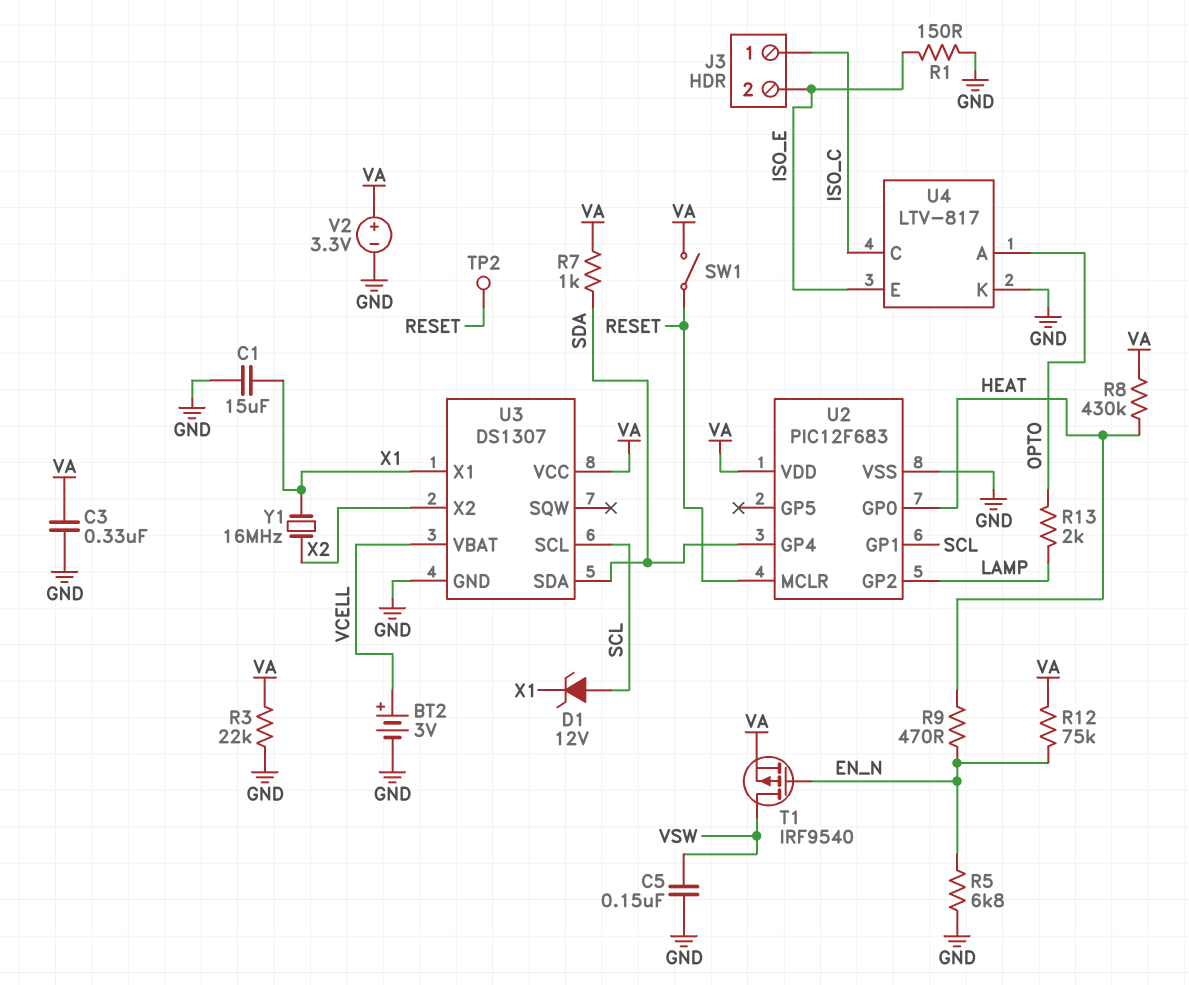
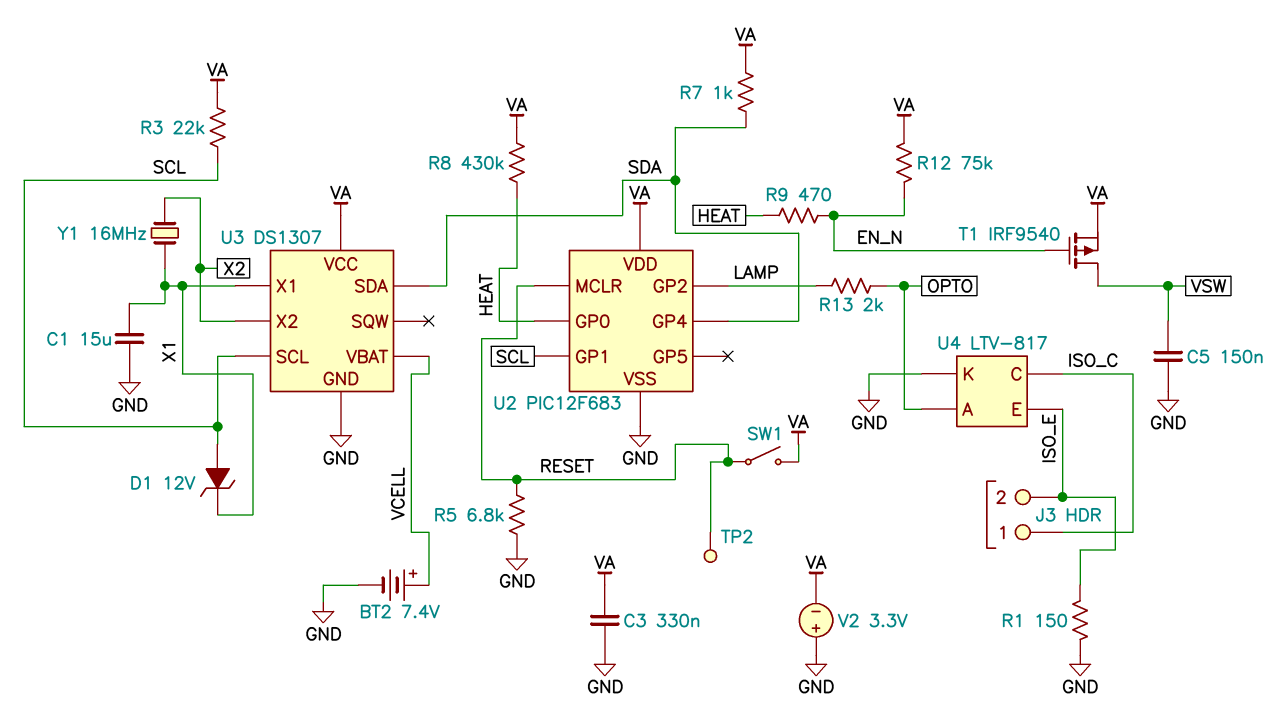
BT2: 3V (plus VCELL, minus GND) -> 7.4V (plus VCELL, minus GND)
R3: 22k (GND, VA) -> 22k (SCL, VA)
R5: 6.8k (EN_N, GND) -> 6.8k (GND, RESET)
V2: 3.3V (plus VA, minus GND) -> 3.3V (plus GND, minus VA)

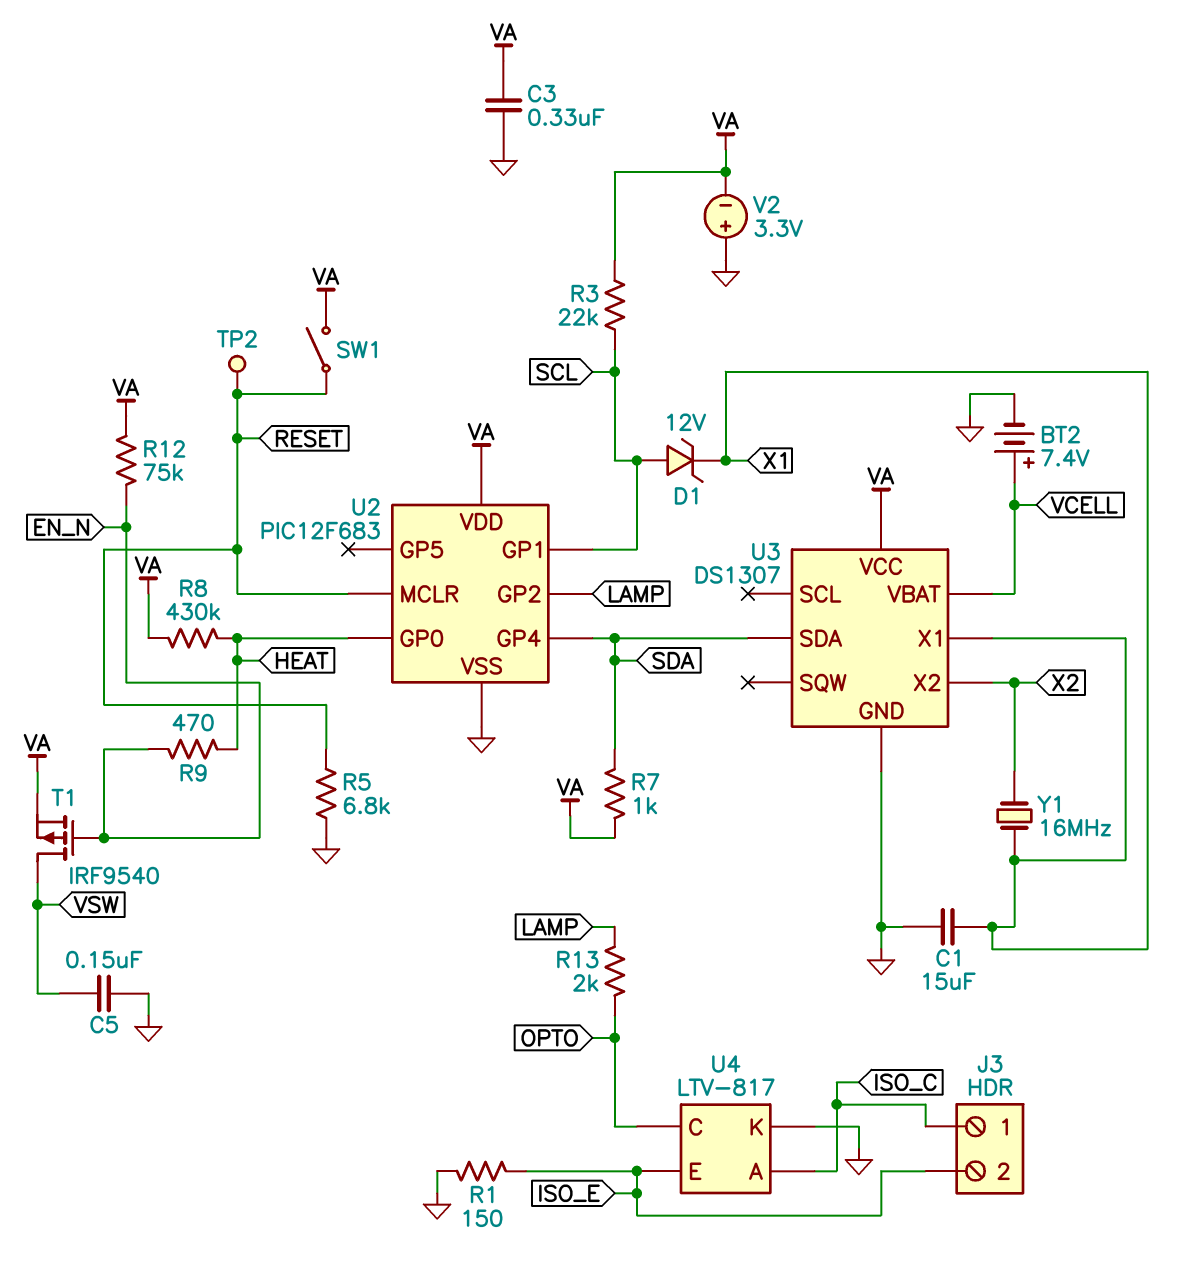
U3 pin SCL: SCL -> none
U4 pin A: OPTO -> ISO_C
U4 pin C: ISO_C -> OPTO

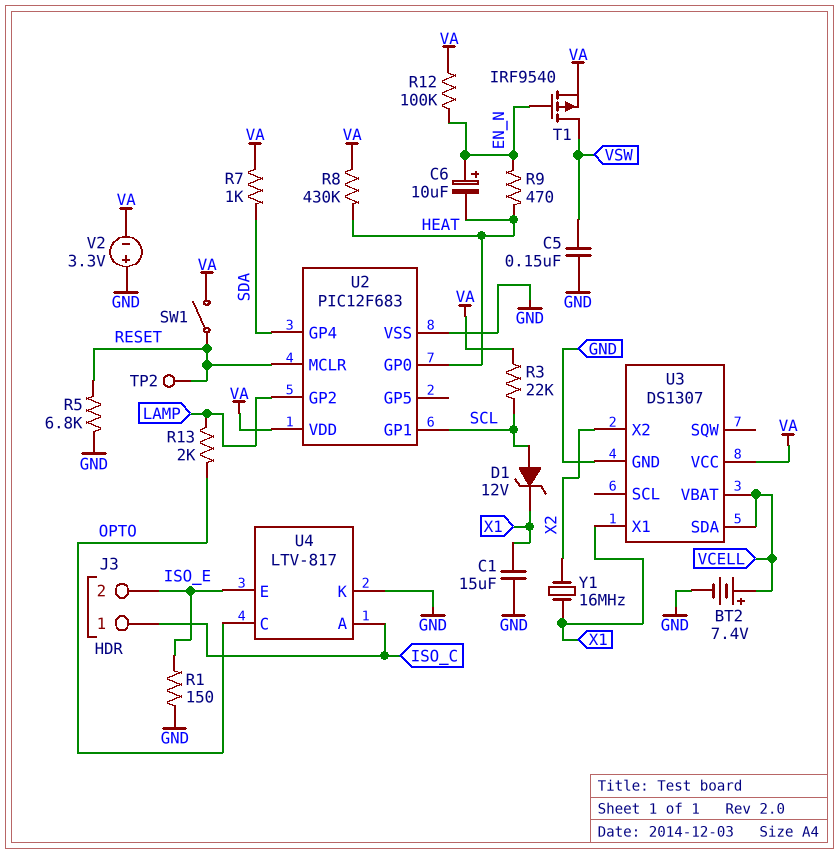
C3: 330nF (GND, VA) -> none
C6: none -> 10uF (plus EN_N, minus HEAT)
R12: 75k (EN_N, VA) -> 100k (EN_N, VA)
U3 pin SDA: SDA -> VCELL

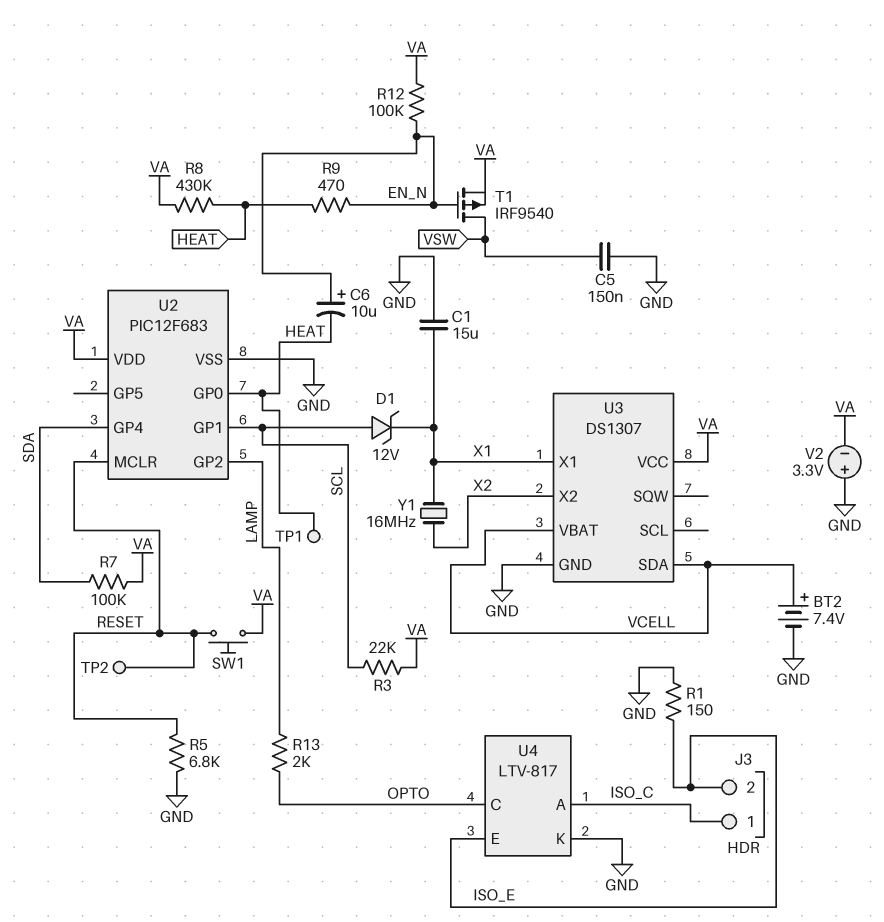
R7: 1k (SDA, VA) -> 100k (SDA, VA)
SW1: switch (RESET, VA) -> button (RESET, VA)
TP1: none -> test point (HEAT)

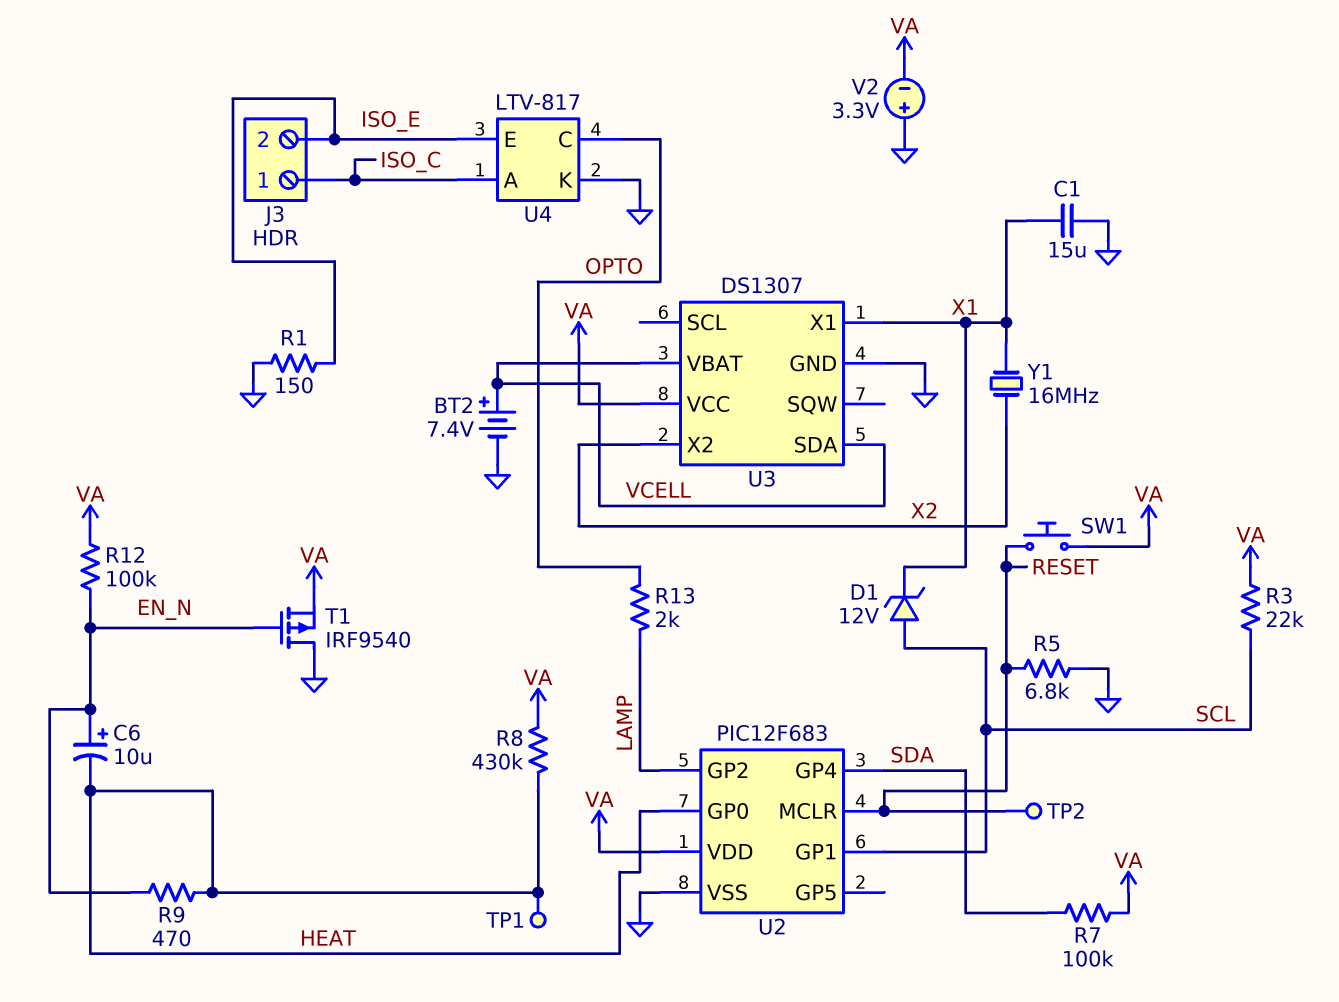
C5: 150nF (GND, VSW) -> none
T1: PMOS IRF9540 (G EN_N, D VSW, S VA) -> PMOS IRF9540 (G EN_N, D GND, S VA)

